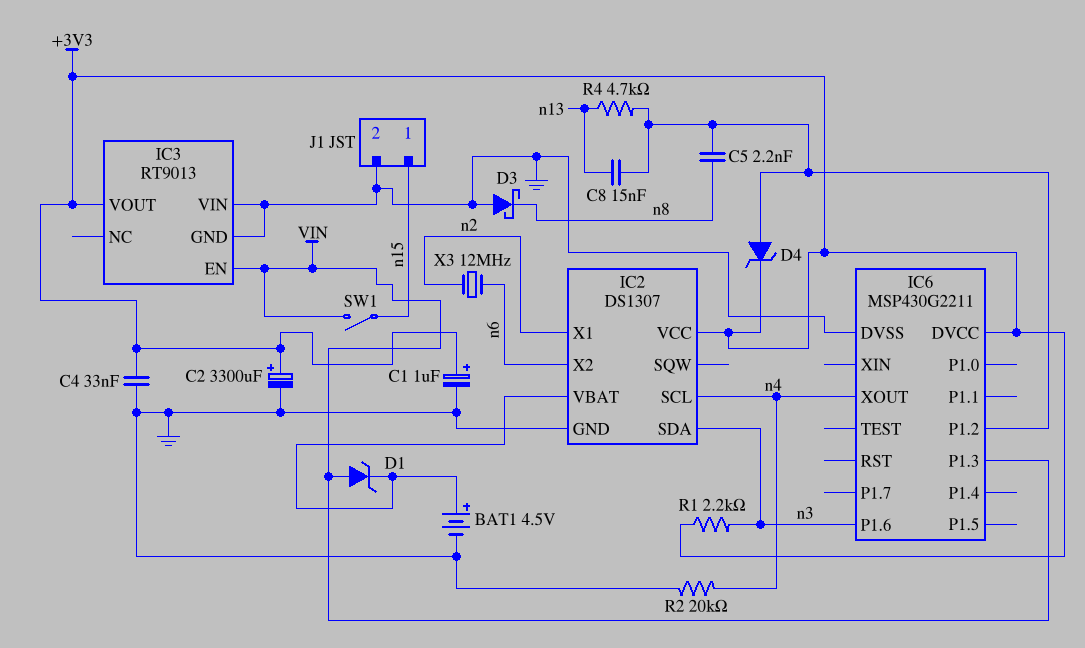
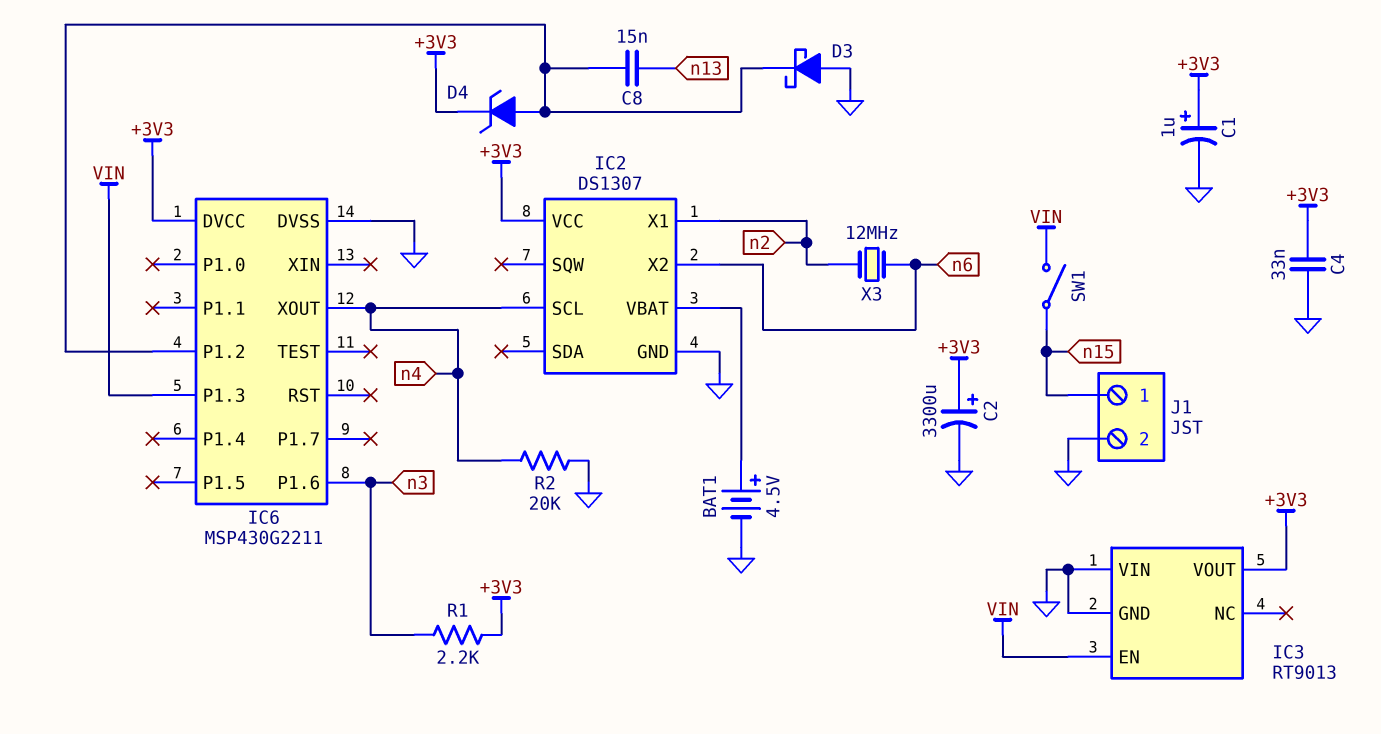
C5: 2.2nF (IC6/P1.2, n8) -> none
D1: zener (A VIN, K IC2/VBAT) -> none
D3: schottky (A GND, K n8) -> schottky (A GND, K IC6/P1.2)
IC2 pin SDA: n3 -> none
R4: 4.7k (IC6/P1.2, n13) -> none

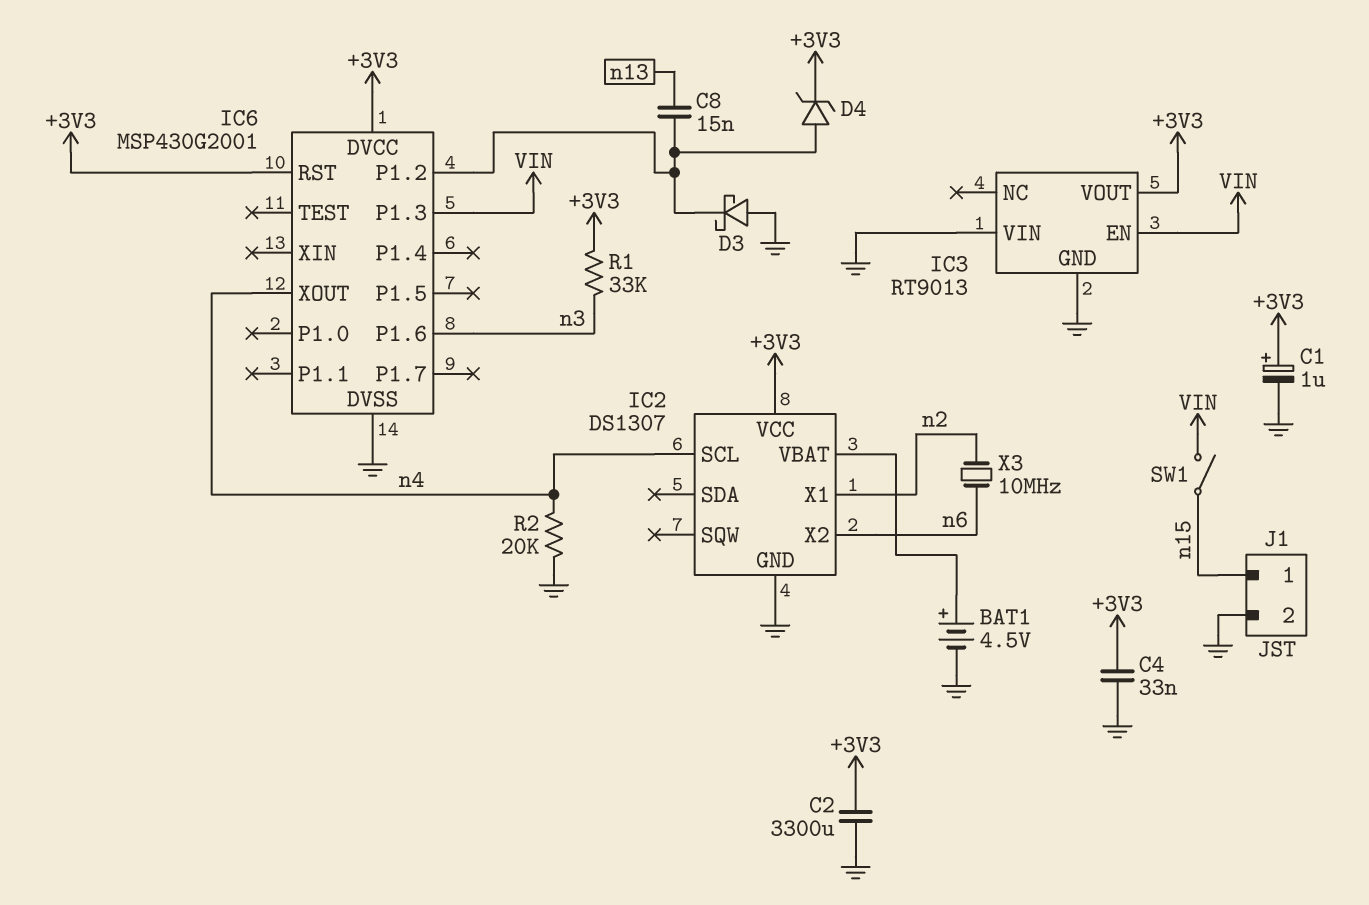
C2: 3300uF (plus +3V3, minus GND) -> 3300uF (+3V3, GND)
IC6: MSP430G2211 -> MSP430G2001
IC6 pin RST: none -> +3V3
R1: 2.2k (+3V3, n3) -> 33k (+3V3, n3)
X3: 12MHz (n2, n6) -> 10MHz (n2, n6)

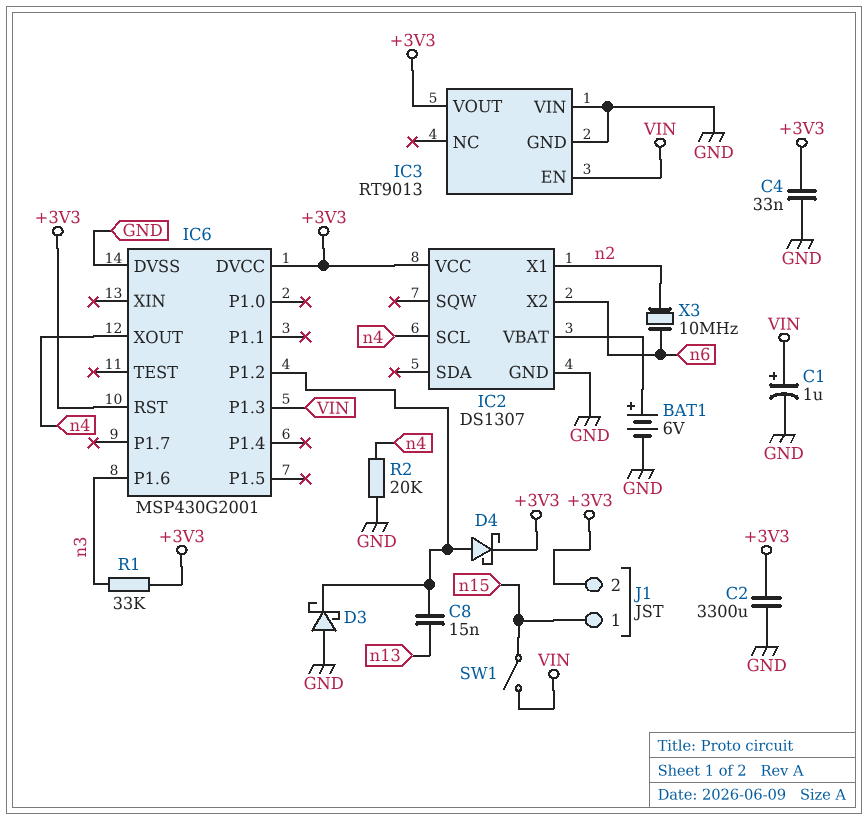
BAT1: 4.5V (plus IC2/VBAT, minus GND) -> 6V (plus IC2/VBAT, minus GND)
C1: 1uF (plus +3V3, minus GND) -> 1uF (plus VIN, minus GND)
D4: zener (A IC6/P1.2, K +3V3) -> schottky (A IC6/P1.2, K +3V3)
J1 pin 2: GND -> +3V3

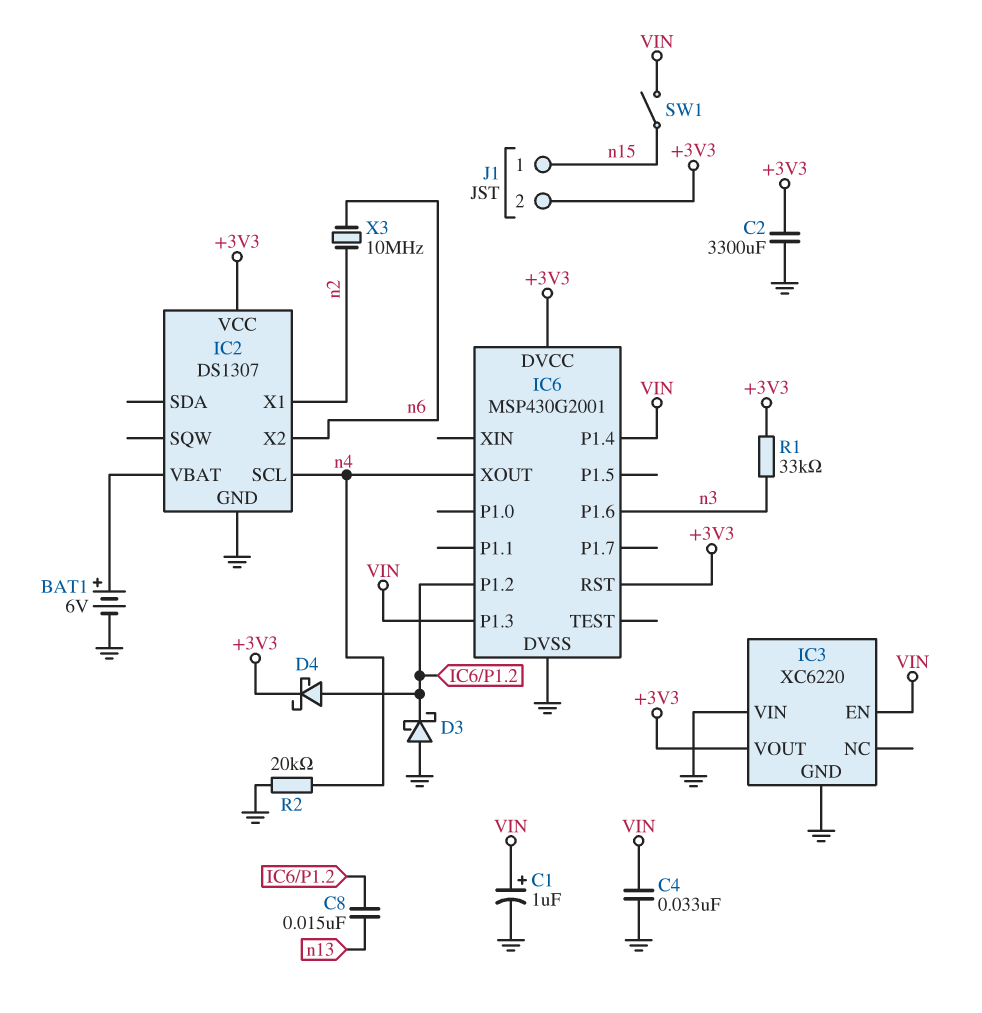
C4: 33nF (+3V3, GND) -> 33nF (GND, VIN)
IC3: RT9013 -> XC6220
IC6 pin P1.4: none -> VIN

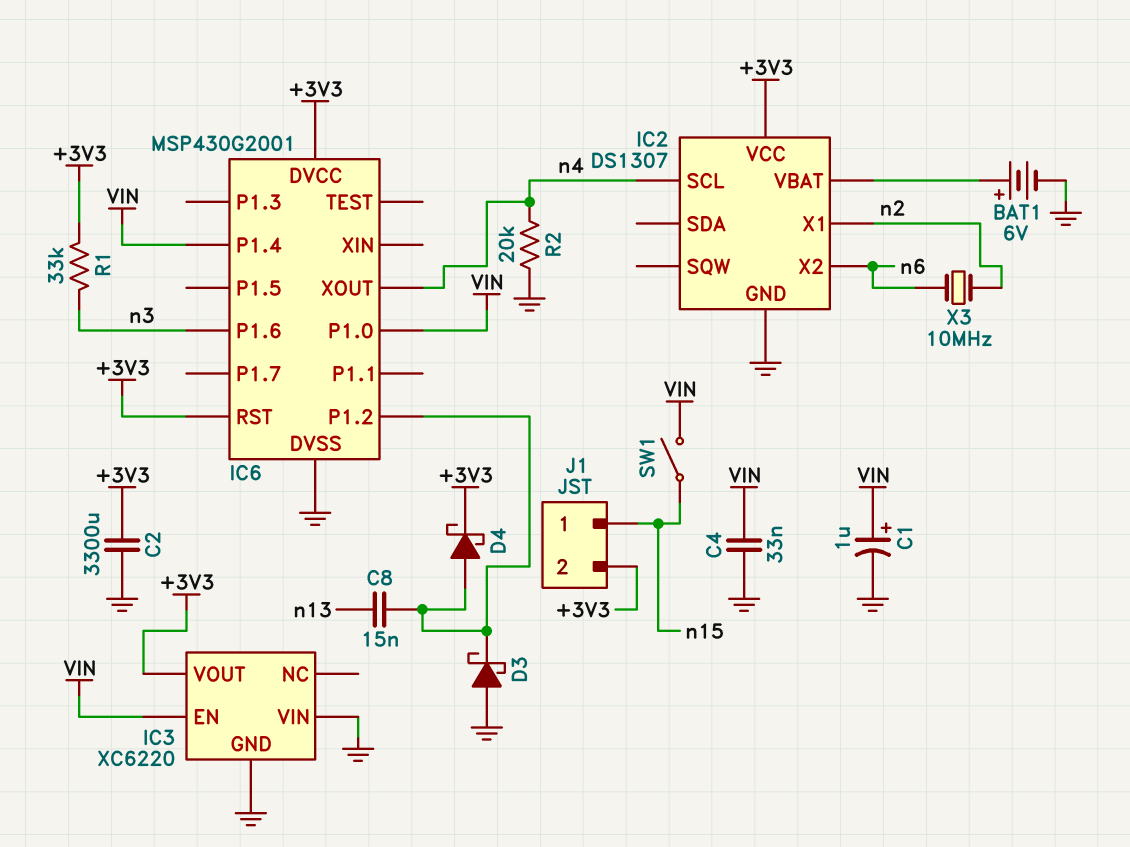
IC6 pin P1.0: none -> VIN
IC6 pin P1.3: VIN -> none

